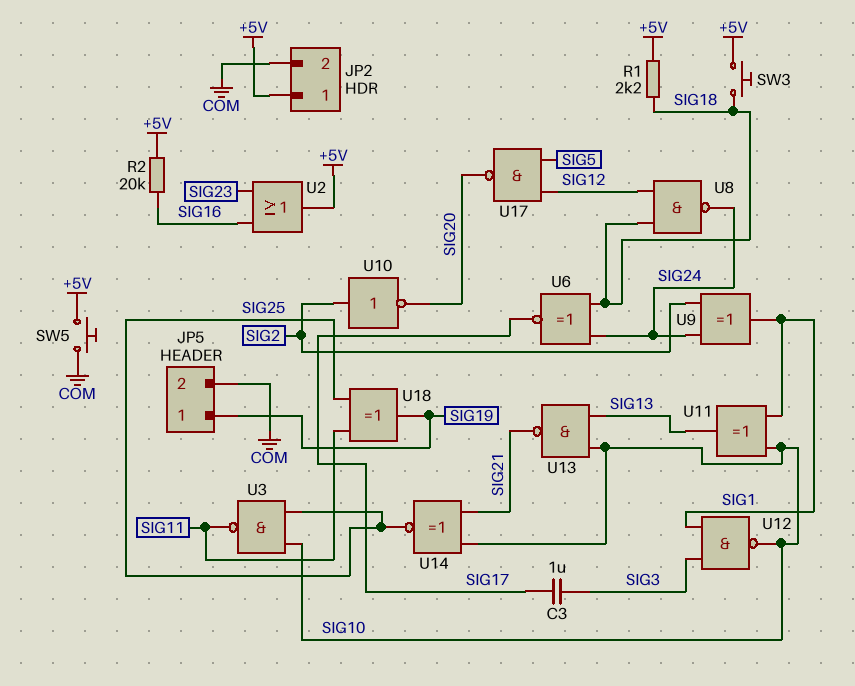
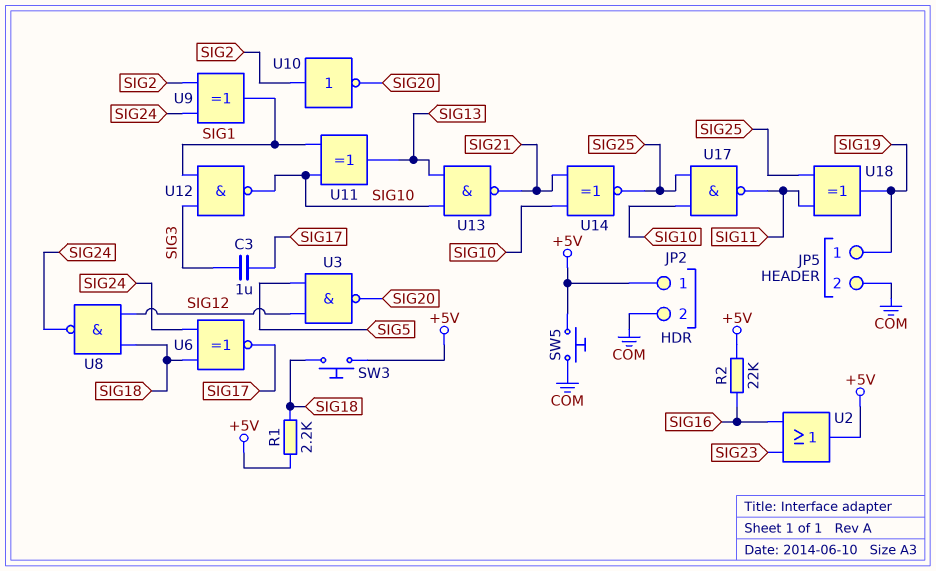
R2: 20k (+5V, SIG16) -> 22k (+5V, SIG16)
U3: NAND (in SIG10, in SIG25, out SIG11) -> NAND (in SIG5, in SIG12, out SIG20)
U17: NAND (in SIG5, in SIG12, out SIG20) -> NAND (in SIG10, in SIG25, out SIG11)

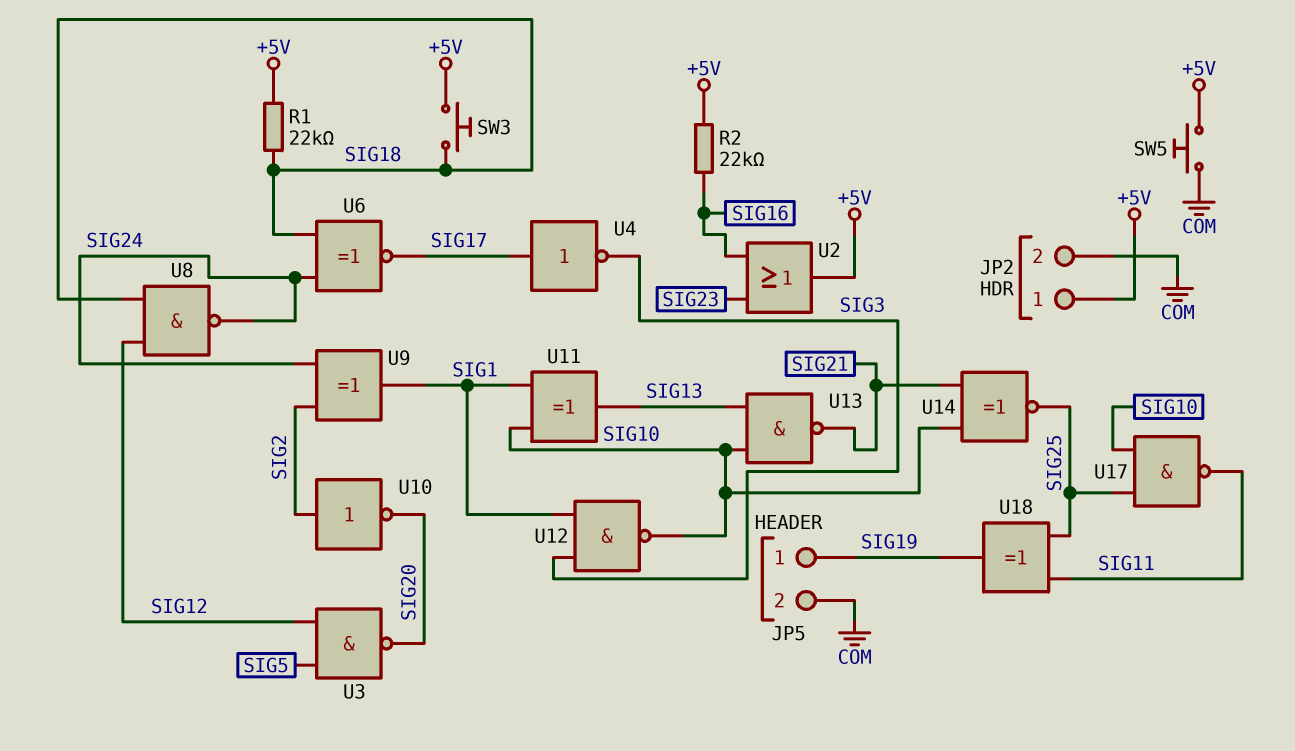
C3: 1uF (SIG3, SIG17) -> none
R1: 2.2k (+5V, SIG18) -> 22k (+5V, SIG18)
U4: none -> NOT (in SIG17, out SIG3)

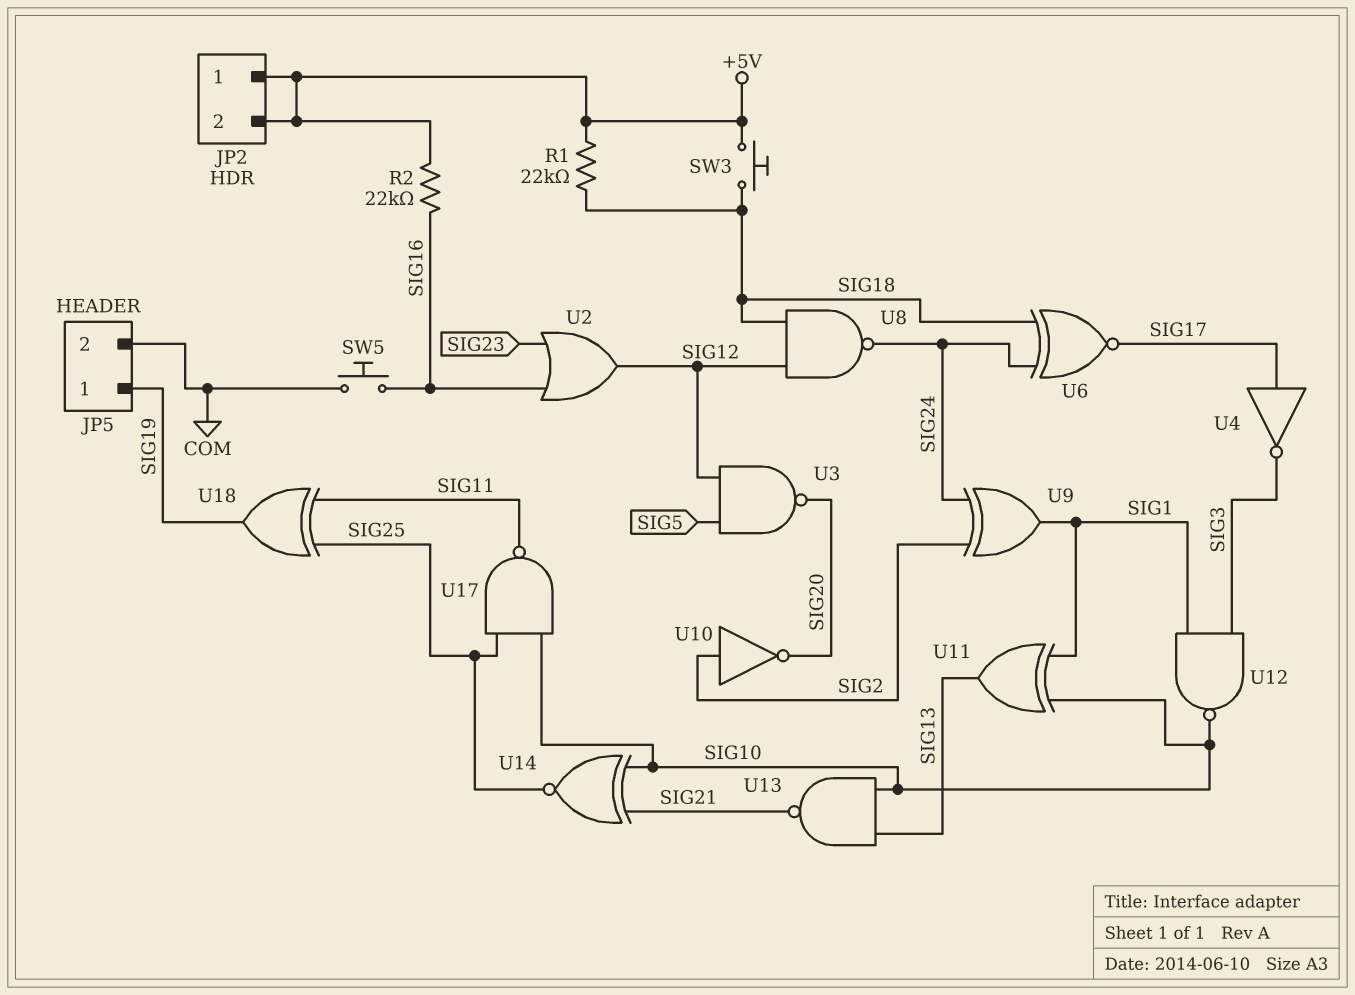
JP2 pin 2: COM -> +5V
SW5: button (+5V, COM) -> button (COM, SIG16)
U2: OR (in SIG16, in SIG23, out +5V) -> OR (in SIG16, in SIG23, out SIG12)

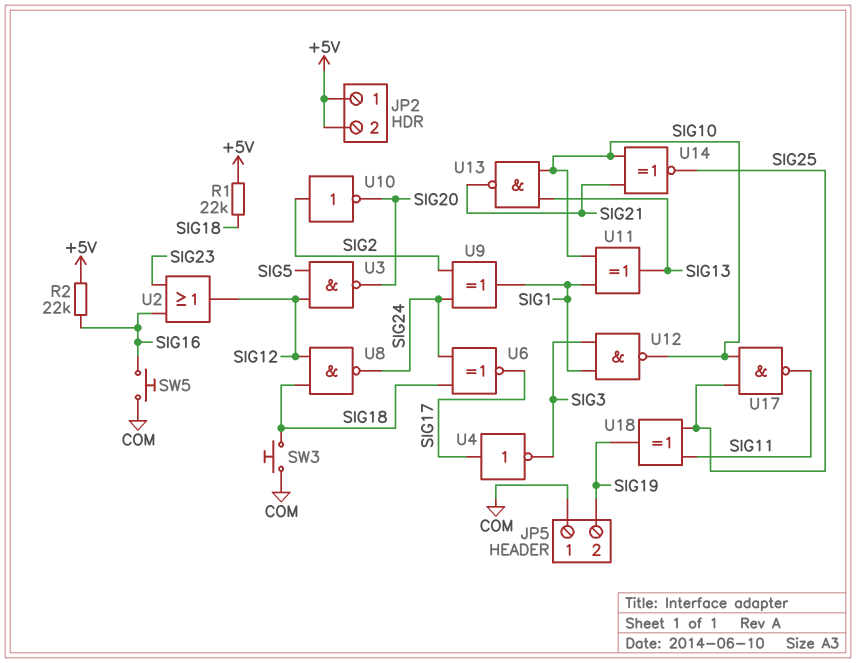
JP5 pin 1: SIG19 -> COM
JP5 pin 2: COM -> SIG19
SW3: button (+5V, SIG18) -> button (COM, SIG18)

